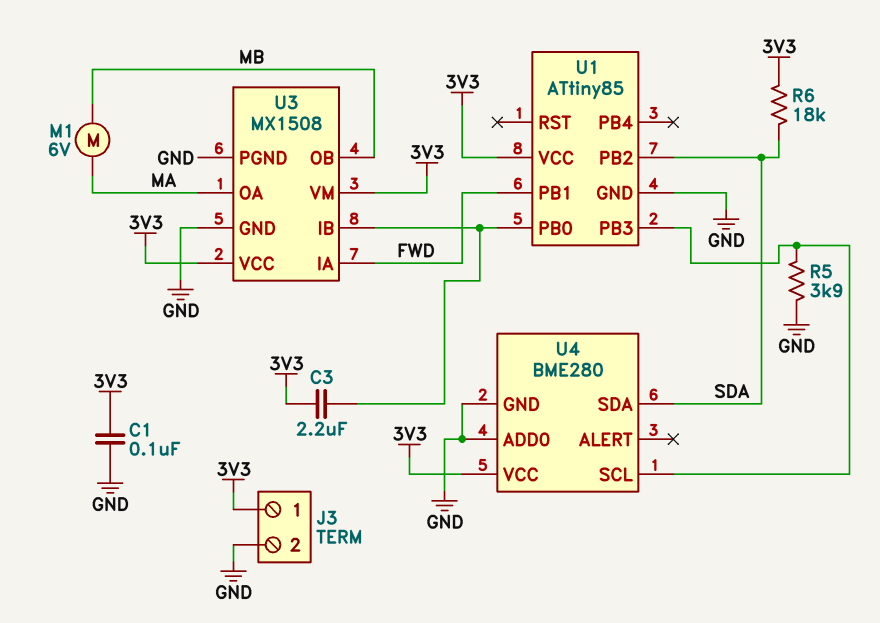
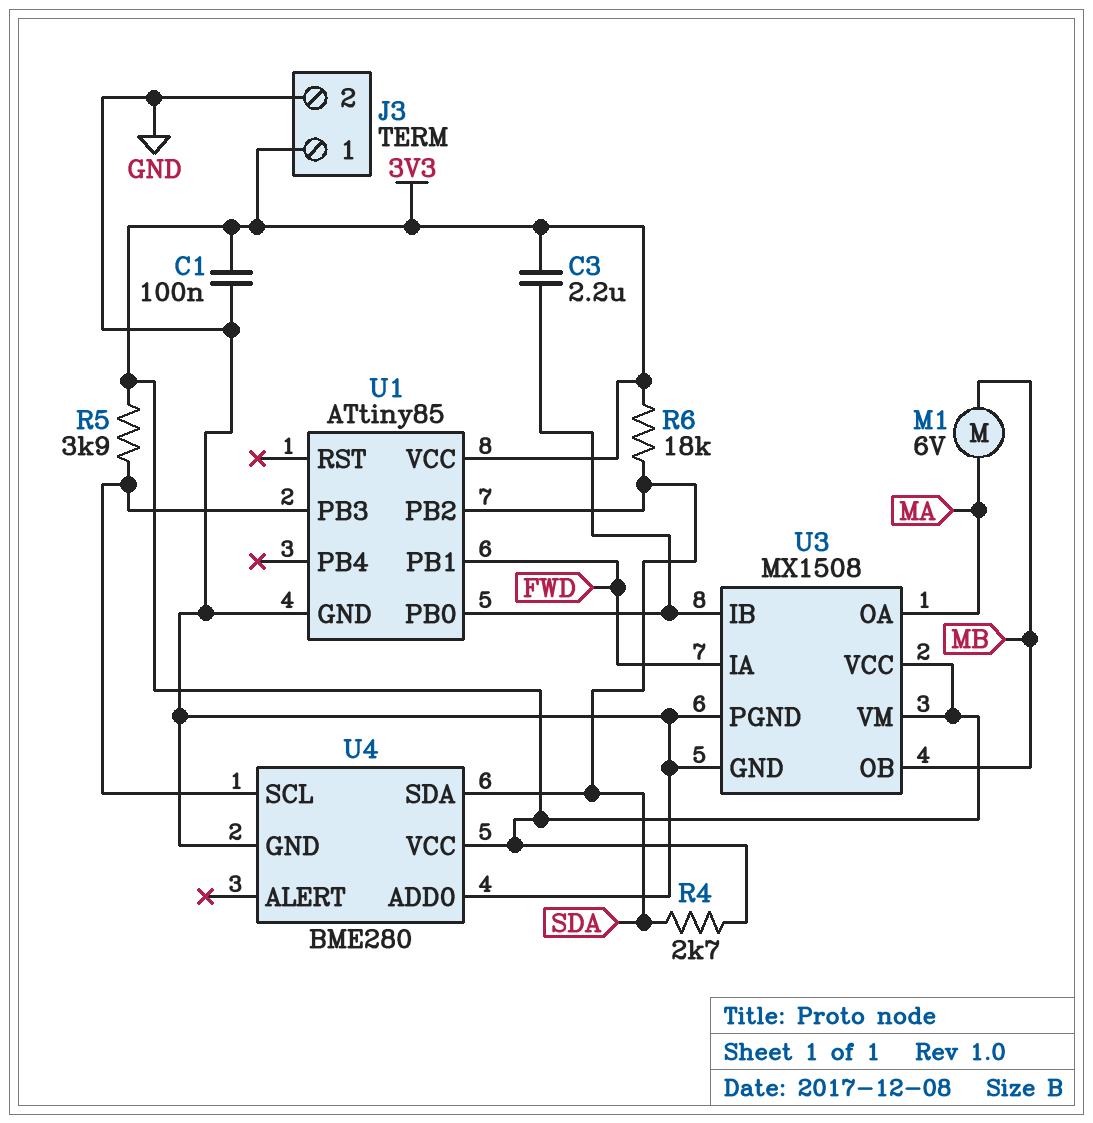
R4: none -> 2.7k (3V3, SDA)
R5: 3.9k (GND, U1/PB3) -> 3.9k (3V3, U1/PB3)

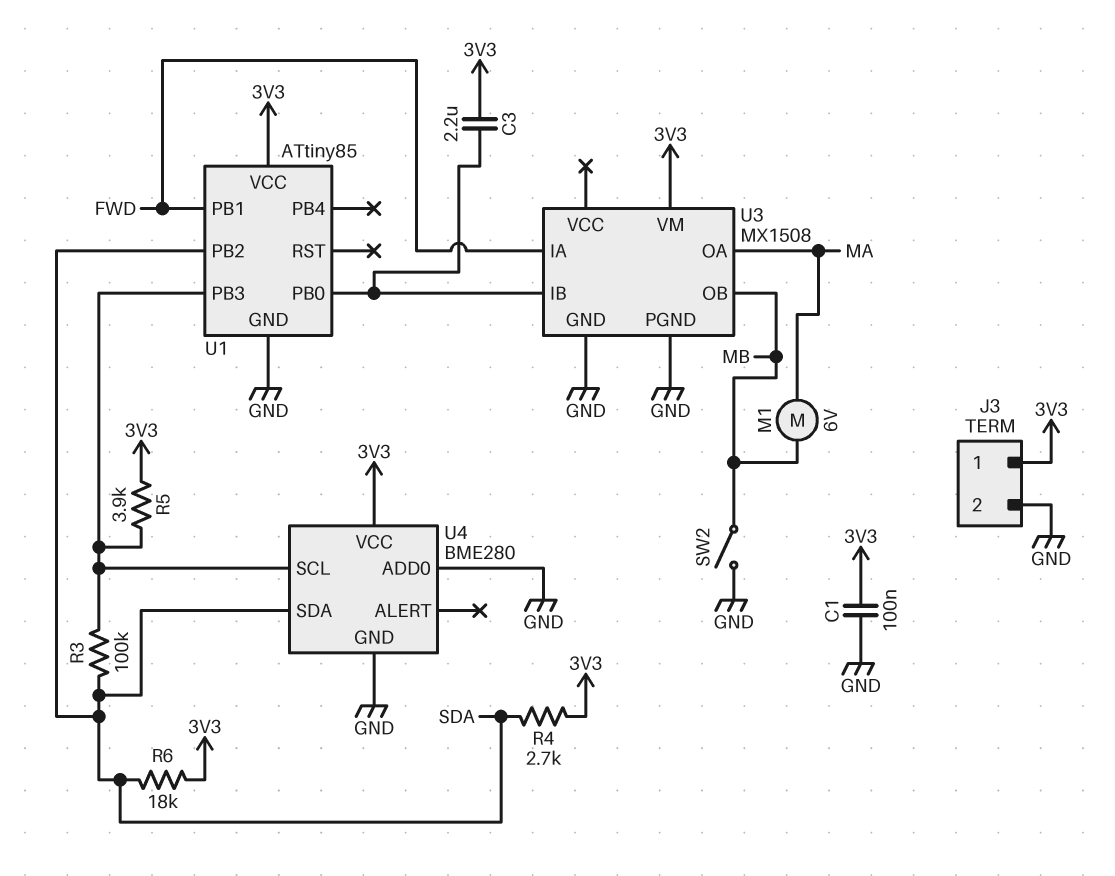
R3: none -> 100k (SDA, U1/PB3)
SW2: none -> switch (GND, MB)
U3 pin VCC: 3V3 -> none

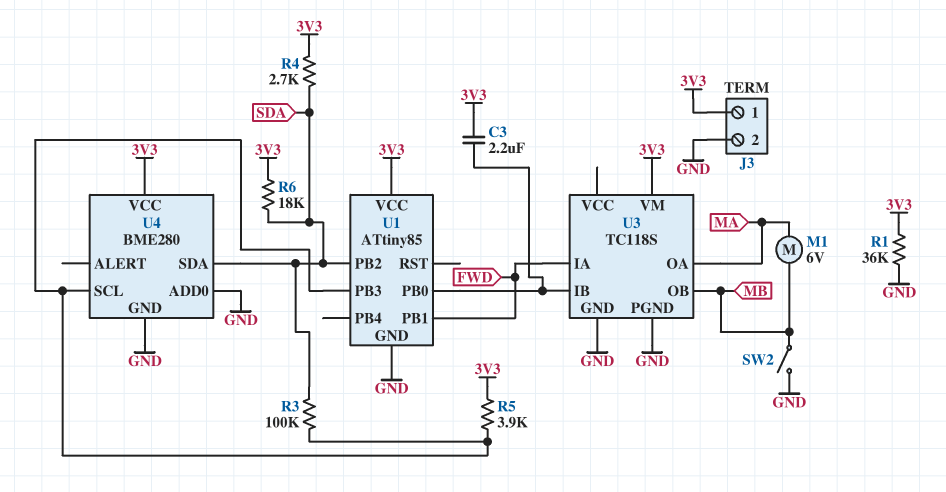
C1: 100nF (3V3, GND) -> none
R1: none -> 36k (3V3, GND)
U3: MX1508 -> TC118S

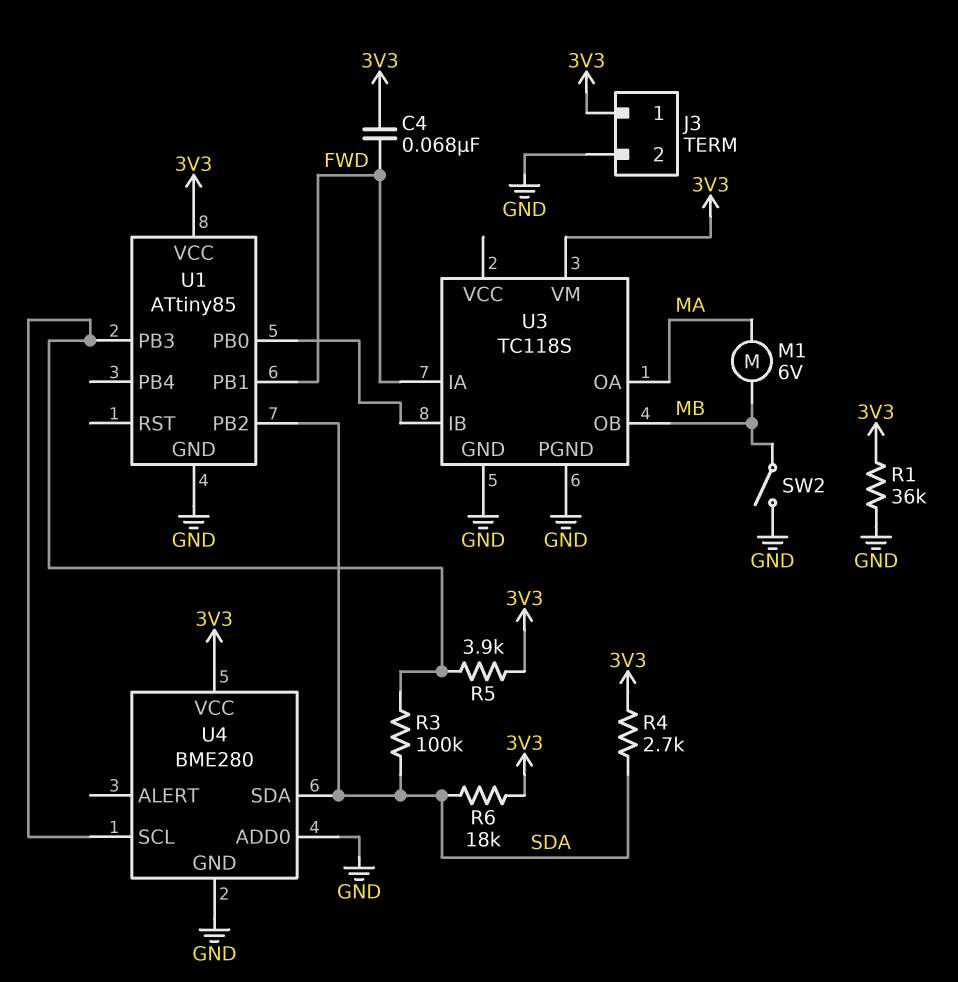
C3: 2.2uF (3V3, U1/PB0) -> none
C4: none -> 68nF (3V3, FWD)

